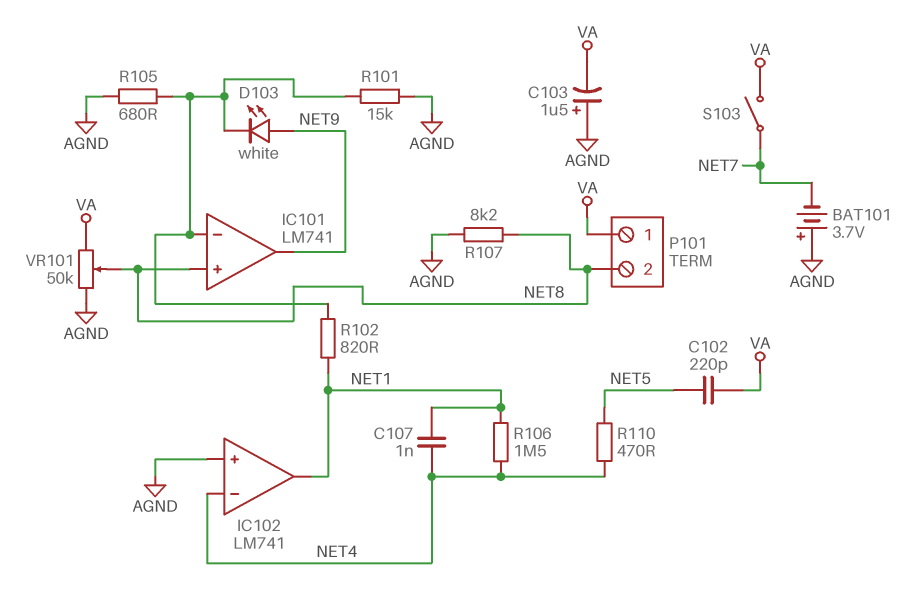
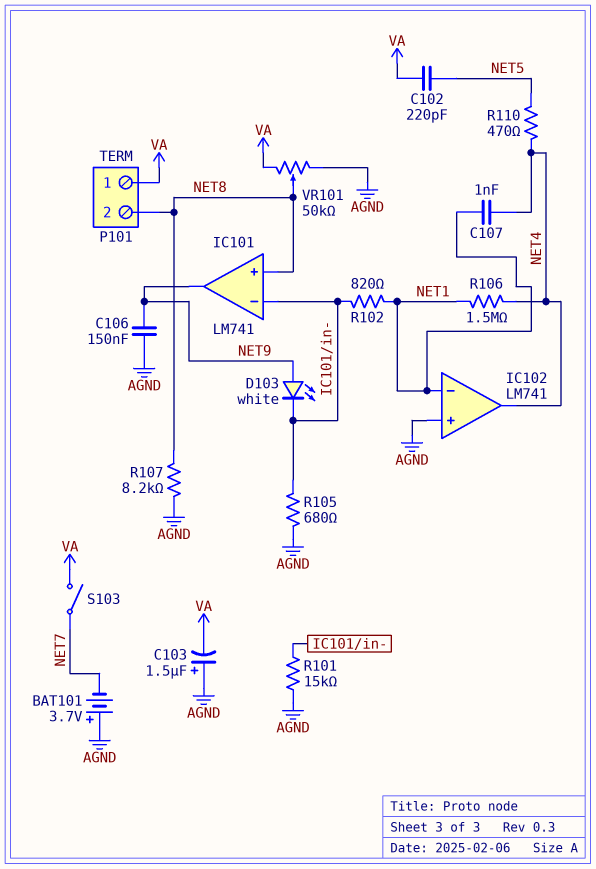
C106: none -> 150nF (AGND, NET9)
IC102 pin in-: NET4 -> NET1
IC102 pin out: NET1 -> NET4

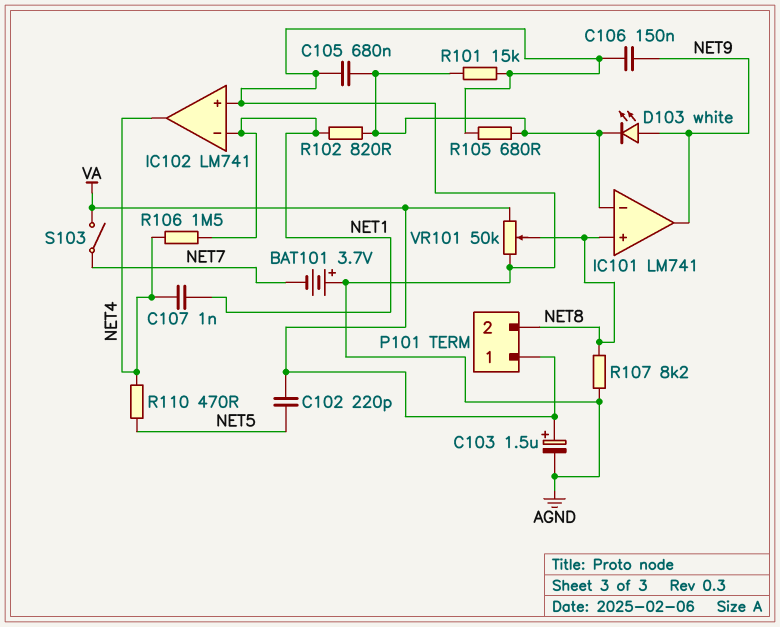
C103: 1.5uF (plus AGND, minus VA) -> 1.5uF (plus VA, minus AGND)
C105: none -> 680nF (AGND, IC101/in-)

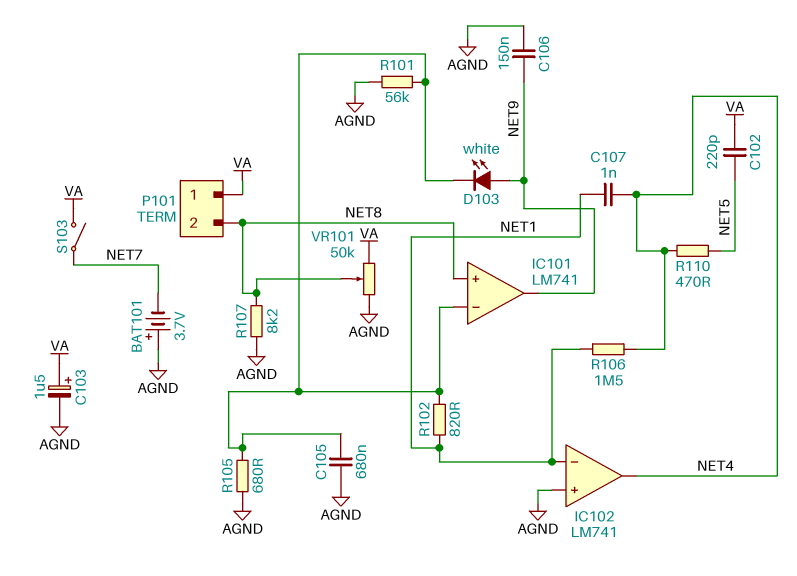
R101: 15k (AGND, IC101/in-) -> 56k (AGND, IC101/in-)

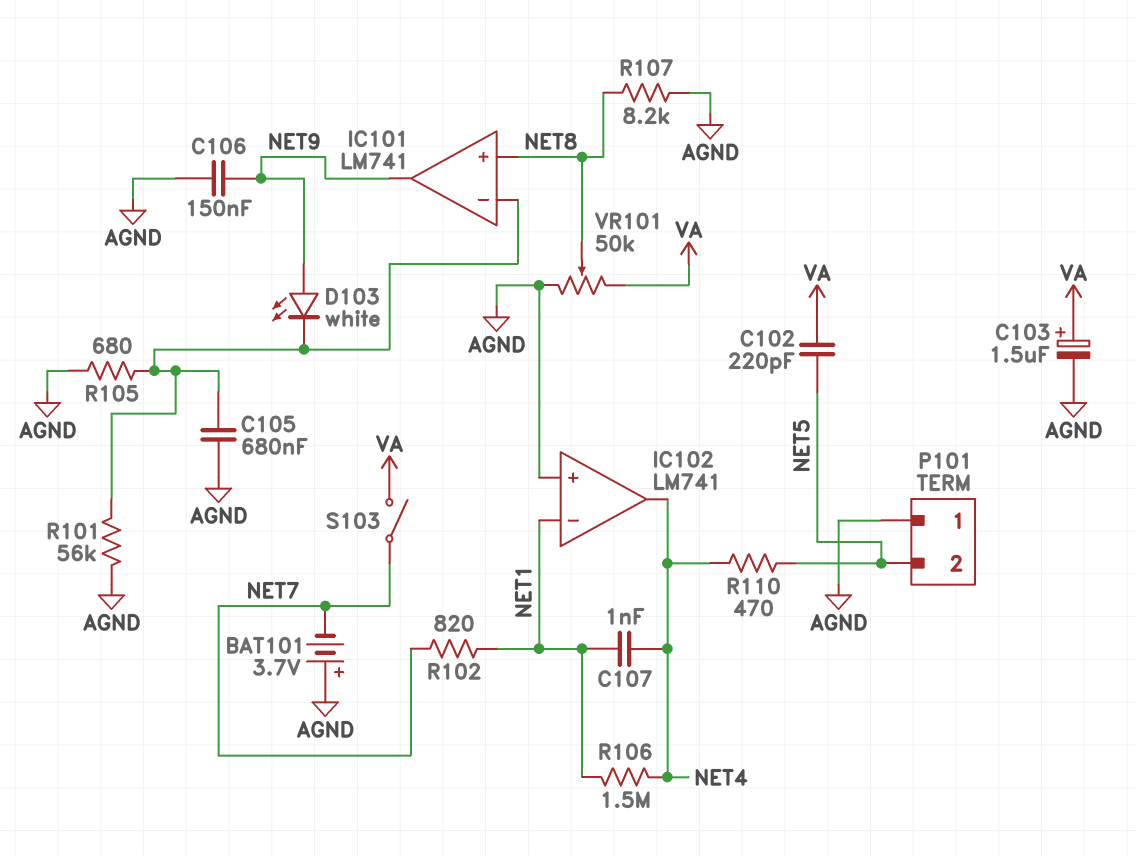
P101 pin 1: VA -> AGND
P101 pin 2: NET8 -> NET5
R102: 820 (IC101/in-, NET1) -> 820 (NET1, NET7)

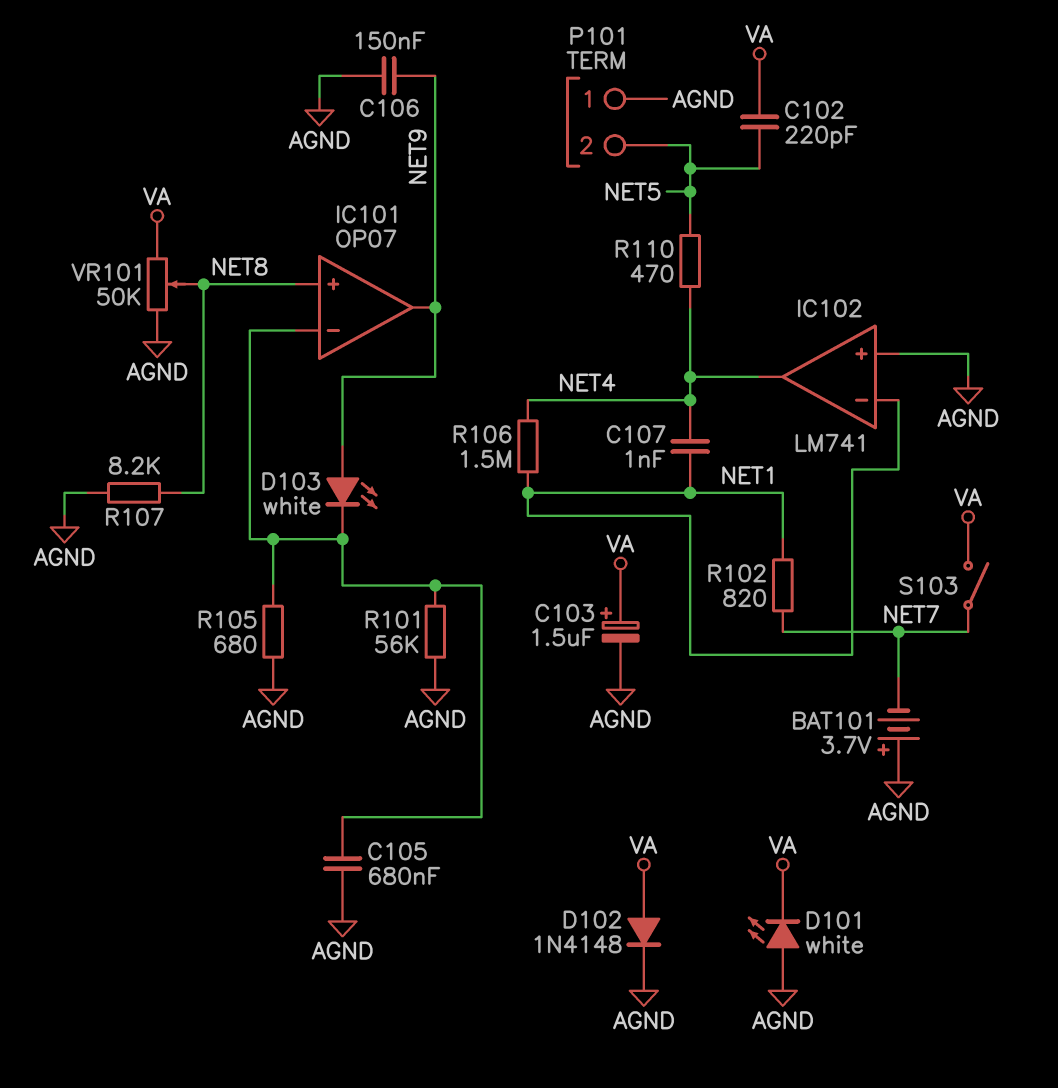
D101: none -> LED white (A AGND, K VA)
D102: none -> diode 1N4148 (A VA, K AGND)
IC101: LM741 -> OP07

